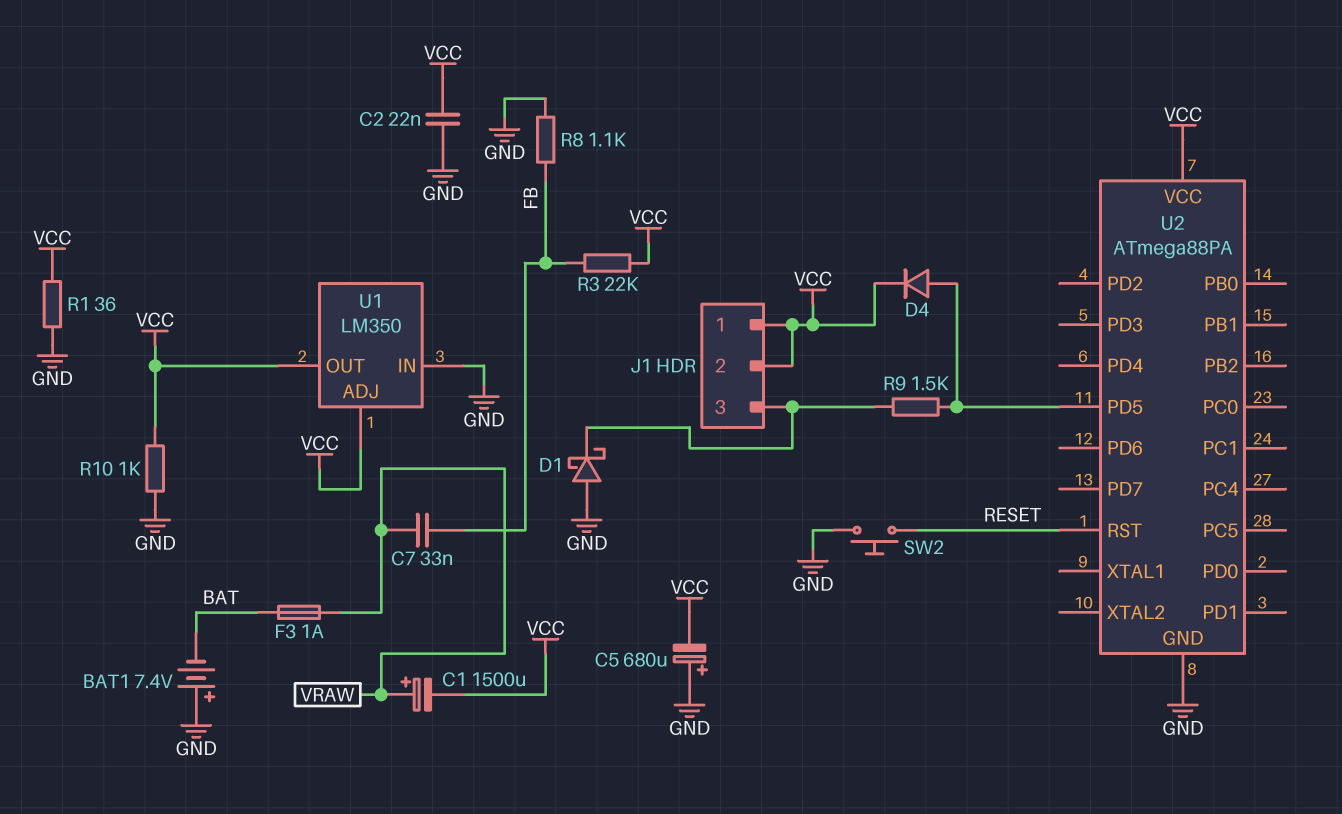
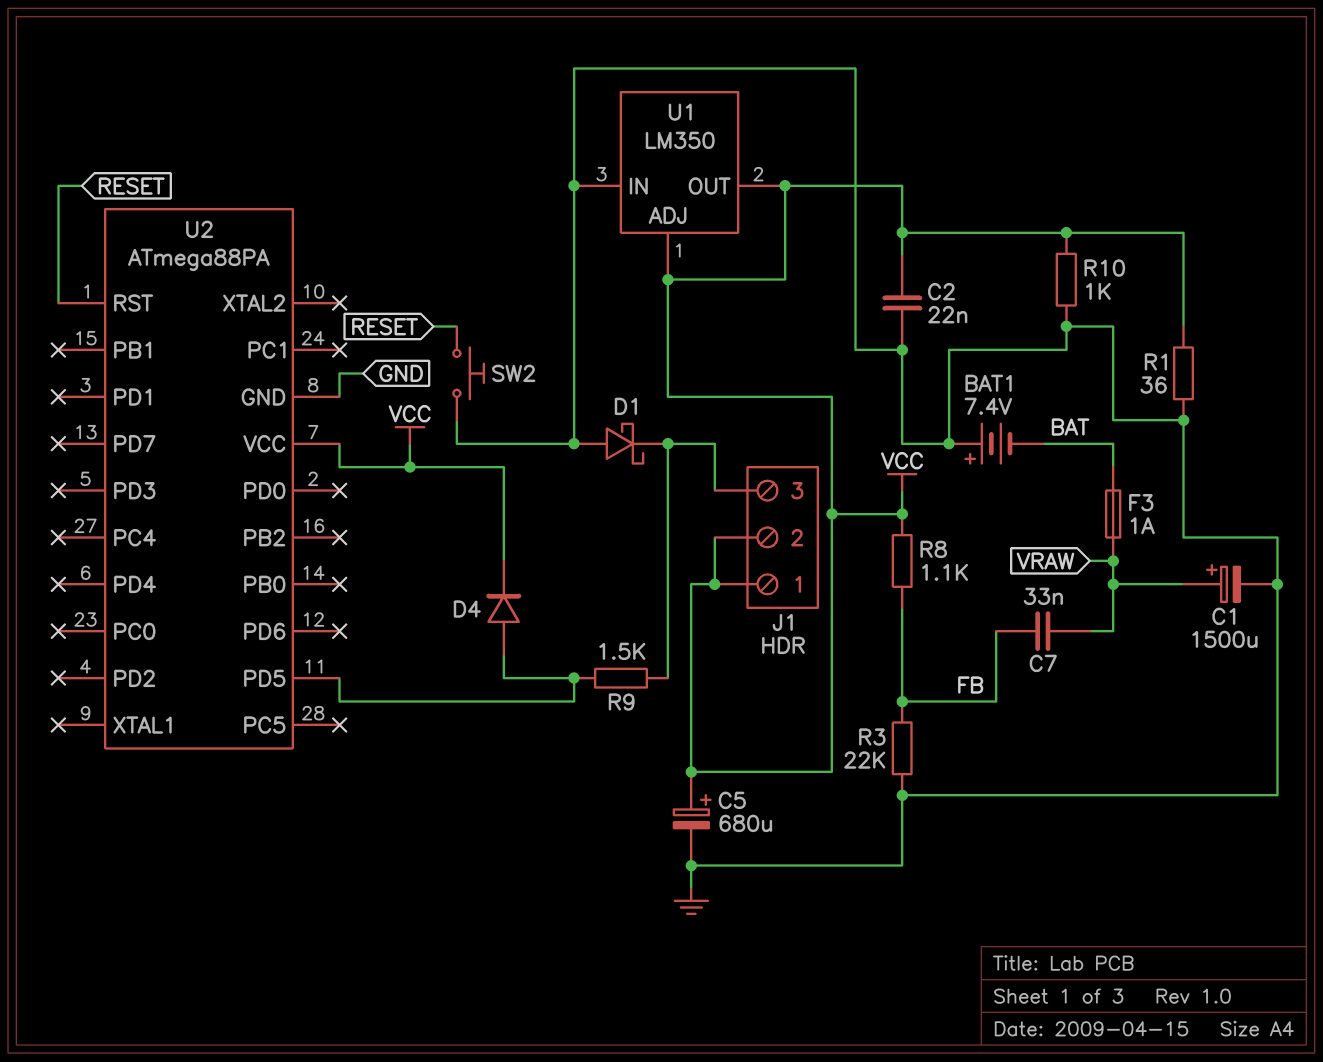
C1: 1500uF (plus VRAW, minus VCC) -> 1500uF (plus VRAW, minus GND)
C5: 680uF (plus GND, minus VCC) -> 680uF (plus VCC, minus GND)
R3: 22k (FB, VCC) -> 22k (FB, GND)
R8: 1.1k (FB, GND) -> 1.1k (FB, VCC)

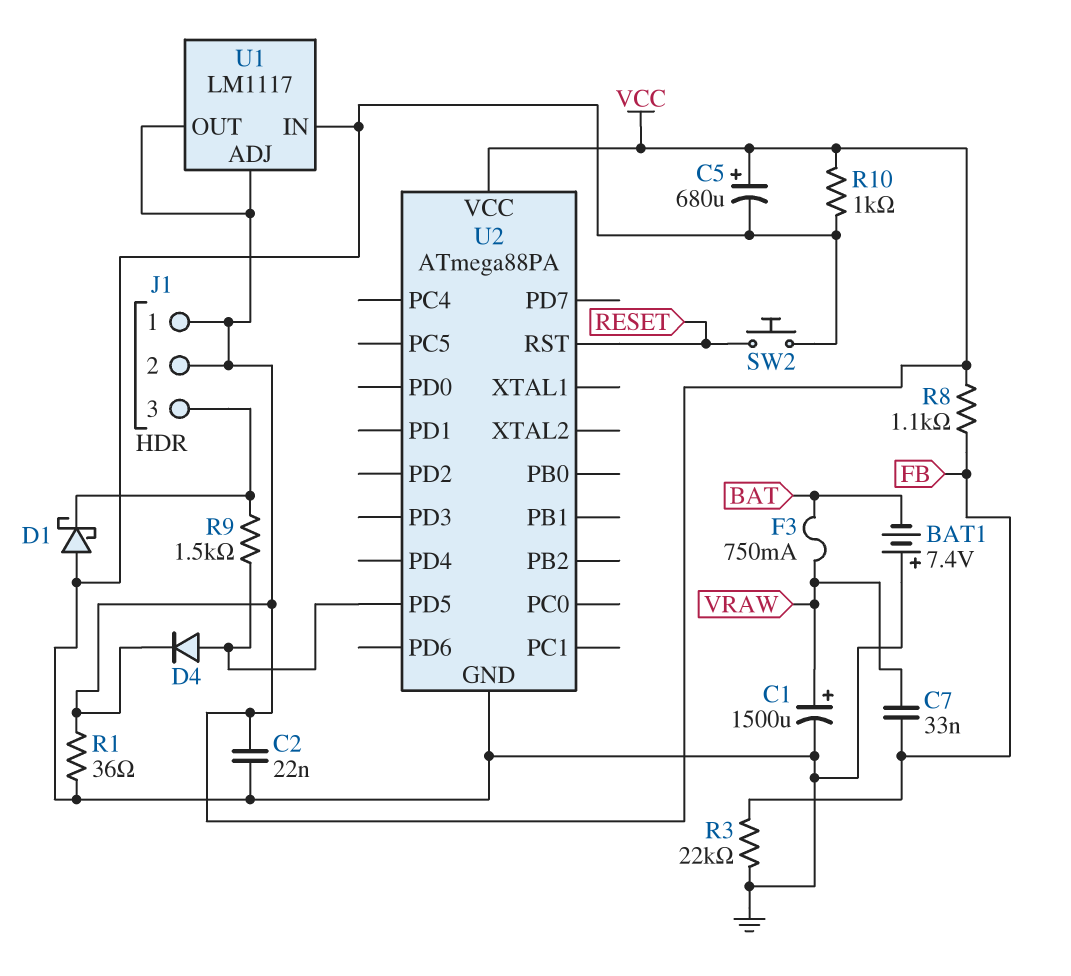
F3: 1A (BAT, VRAW) -> 750mA (BAT, VRAW)
U1: LM350 -> LM1117

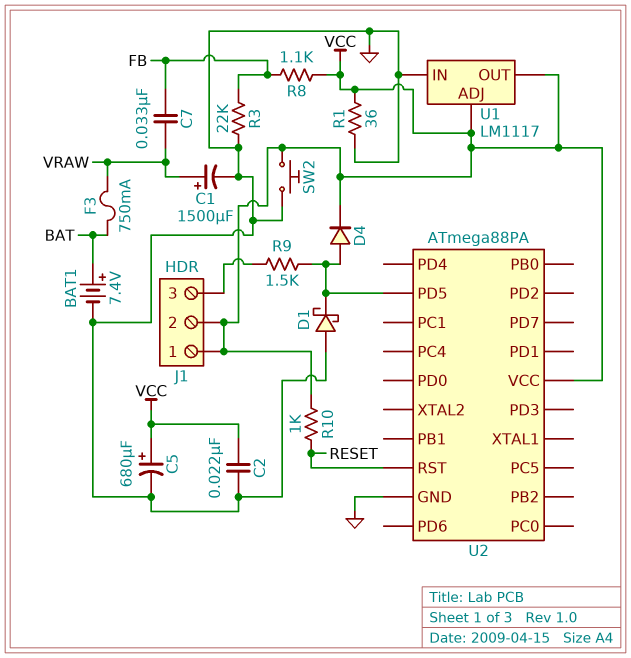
BAT1: 7.4V (plus GND, minus BAT) -> 7.4V (plus BAT, minus GND)
D1: schottky (A GND, K J1/3) -> schottky (A GND, K U2/PD5)
R10: 1k (GND, VCC) -> 1k (RESET, VCC)
SW2: button (GND, RESET) -> button (GND, VCC)

